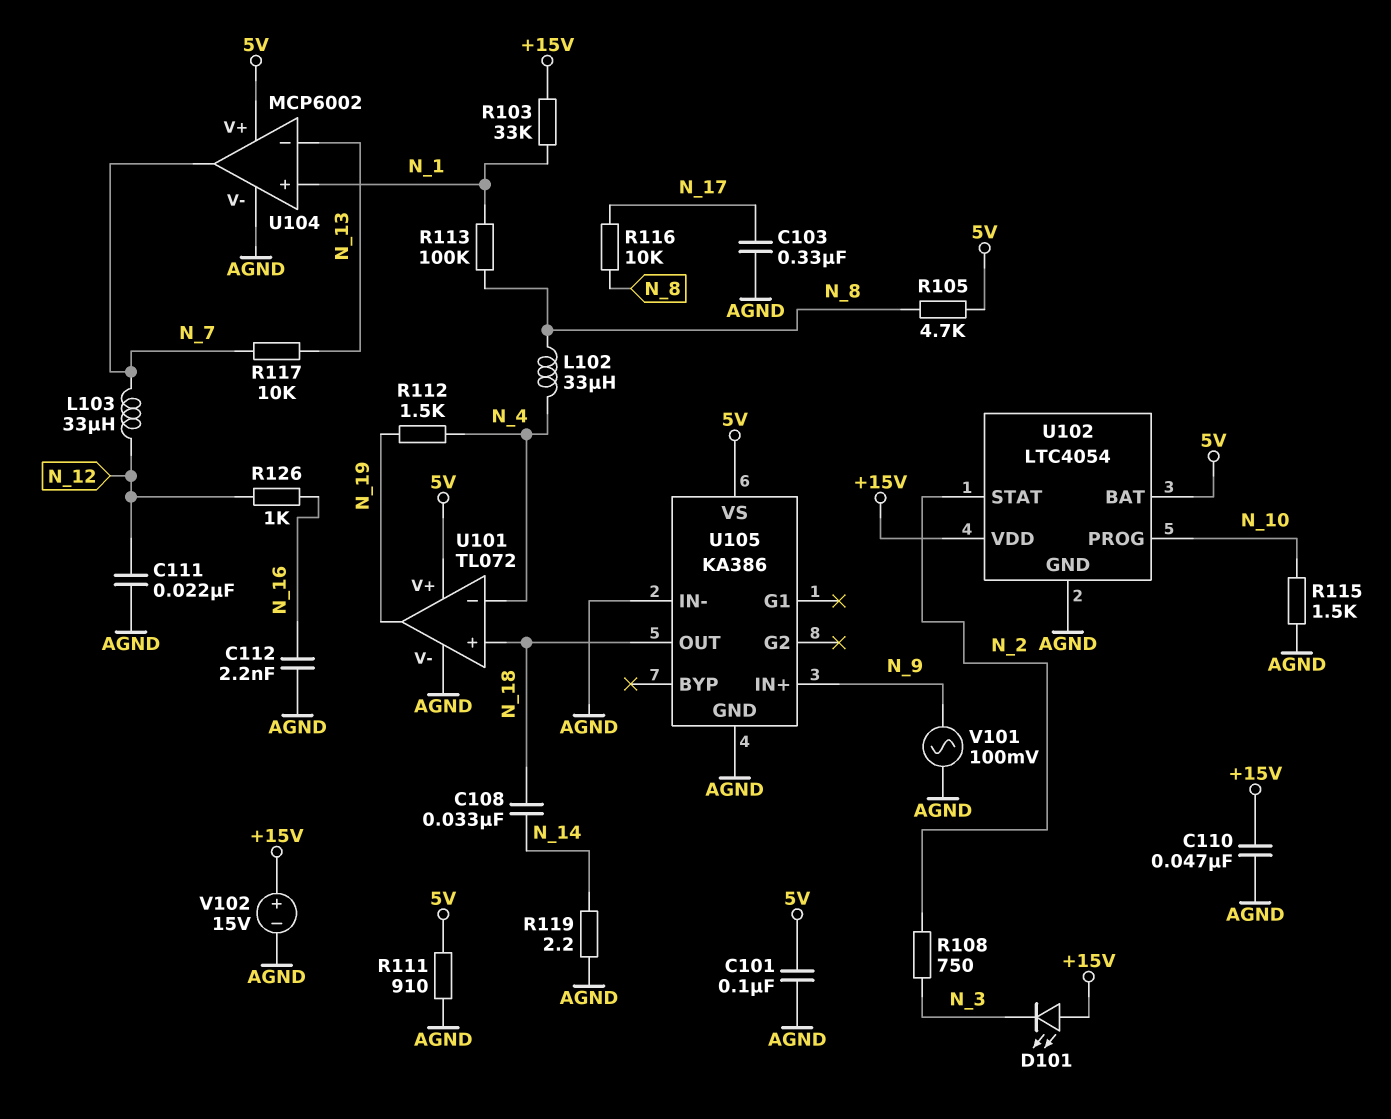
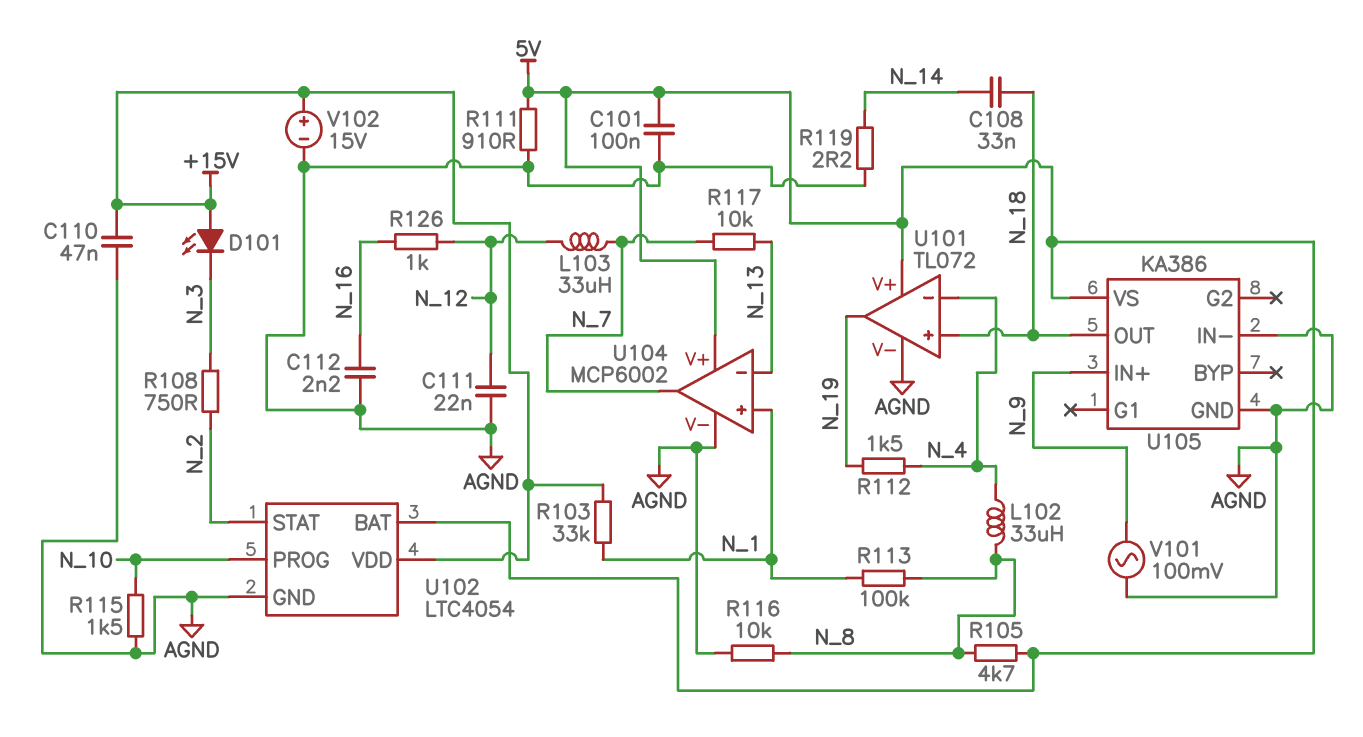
C103: 330nF (AGND, N_17) -> none
R116: 10k (N_8, N_17) -> 10k (AGND, N_8)

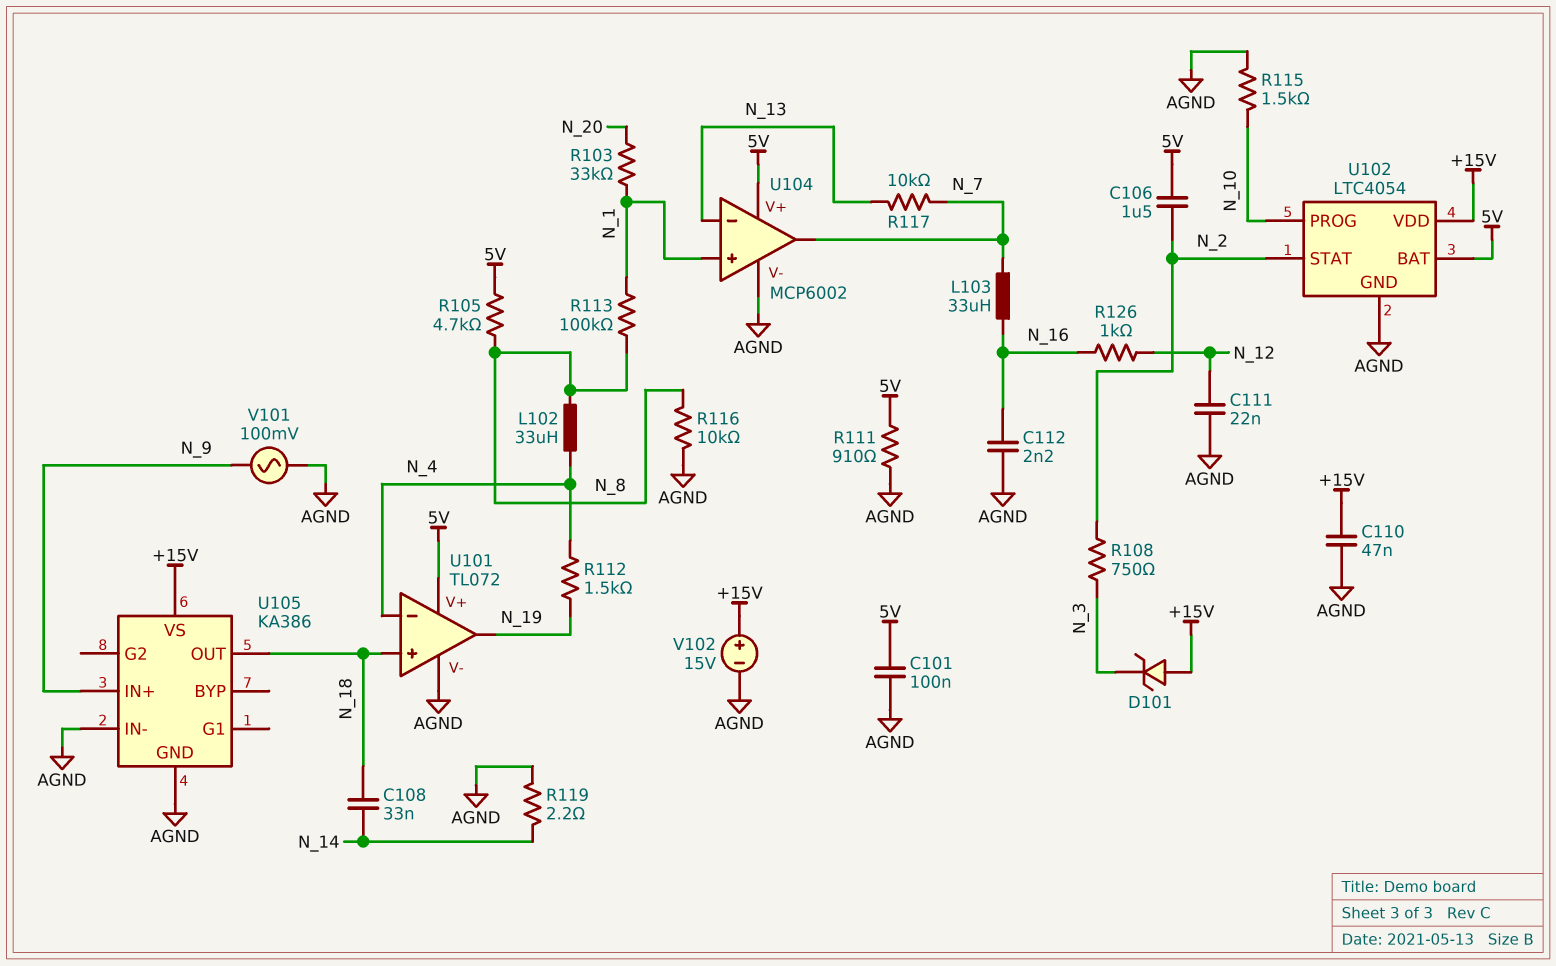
C106: none -> 1.5uF (5V, N_2)
D101: LED (A +15V, K N_3) -> zener (A +15V, K N_3)
L103: 33uH (N_7, N_12) -> 33uH (N_7, N_16)
R103: 33k (+15V, N_1) -> 33k (N_1, N_20)
U105 pin VS: 5V -> +15V

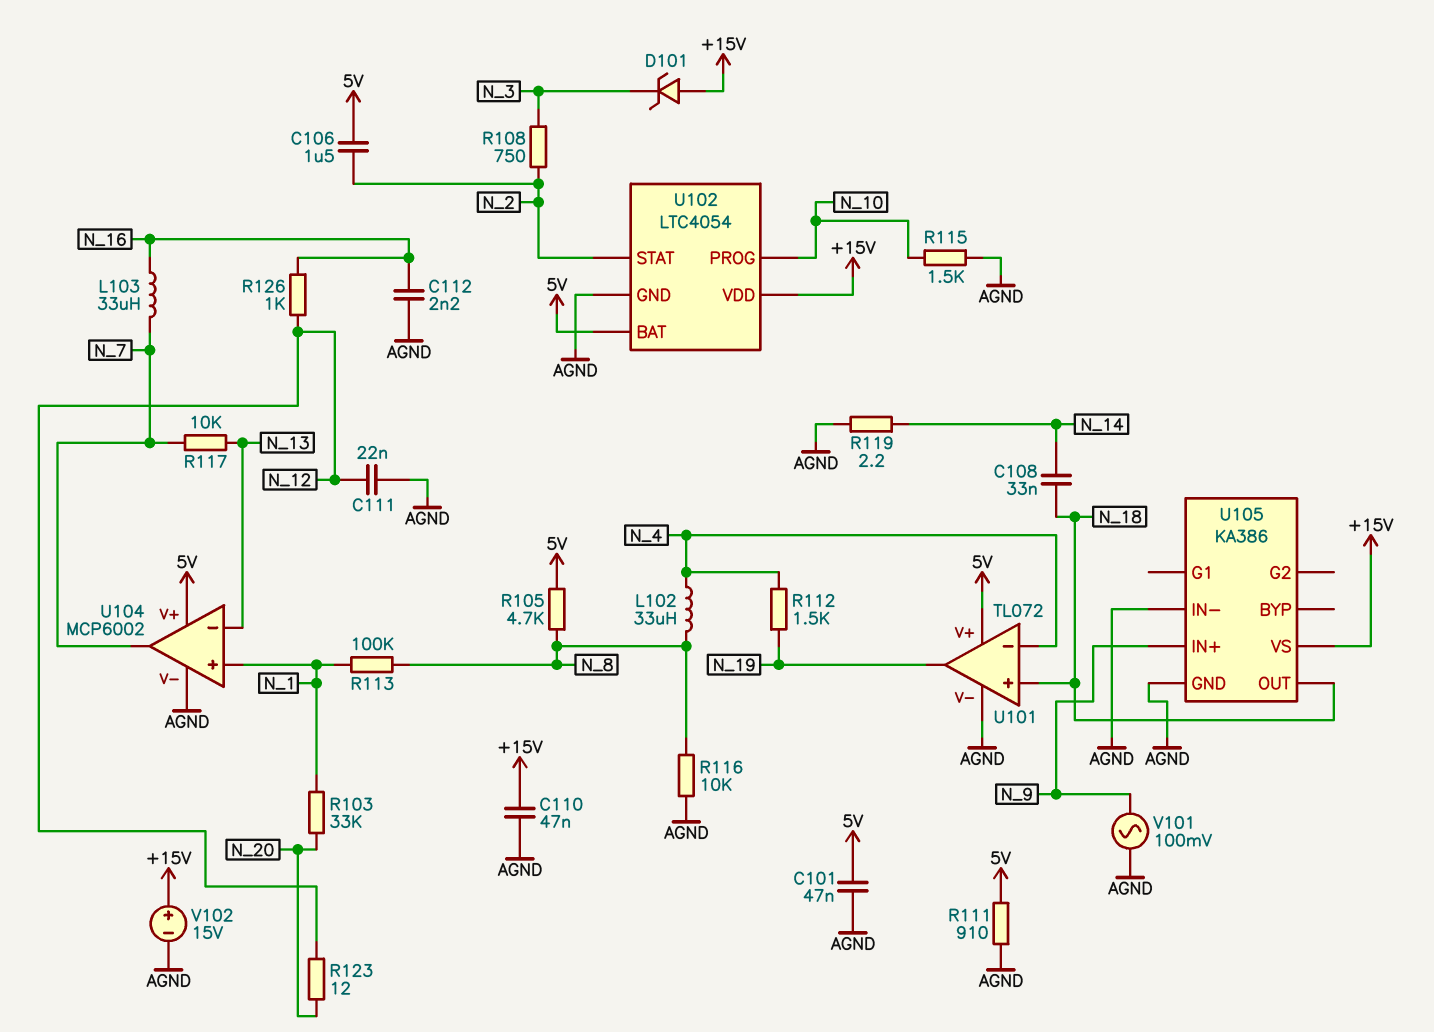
C101: 100nF (5V, AGND) -> 47nF (5V, AGND)
R123: none -> 12 (N_12, N_20)

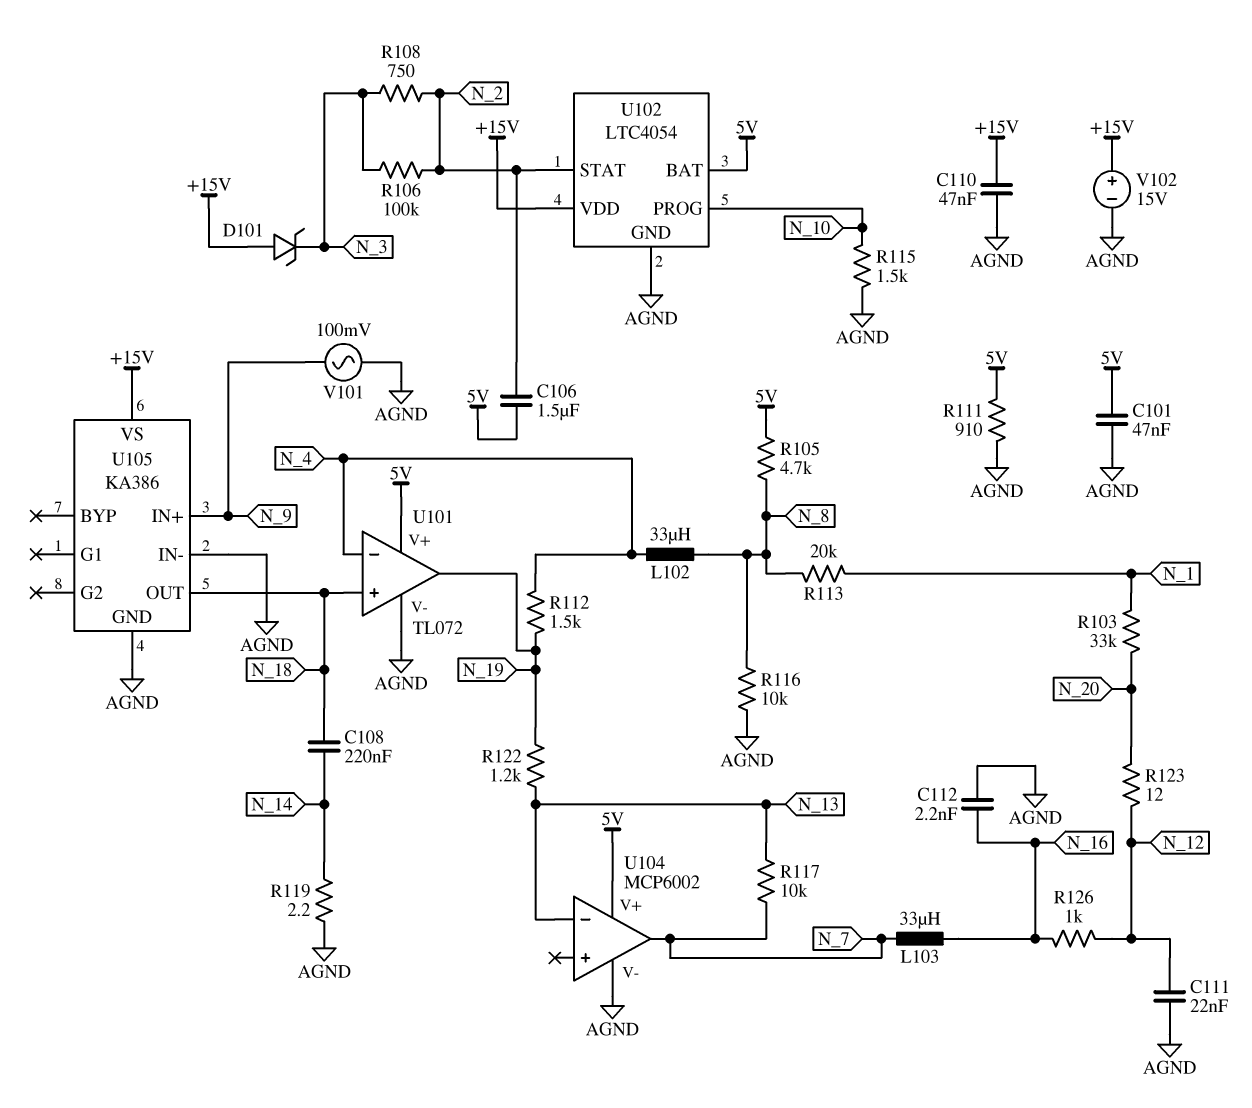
C108: 33nF (N_14, N_18) -> 220nF (N_14, N_18)
R106: none -> 100k (N_2, N_3)
R113: 100k (N_1, N_8) -> 20k (N_1, N_8)
R122: none -> 1.2k (N_13, N_19)
U104 pin in+: N_1 -> none

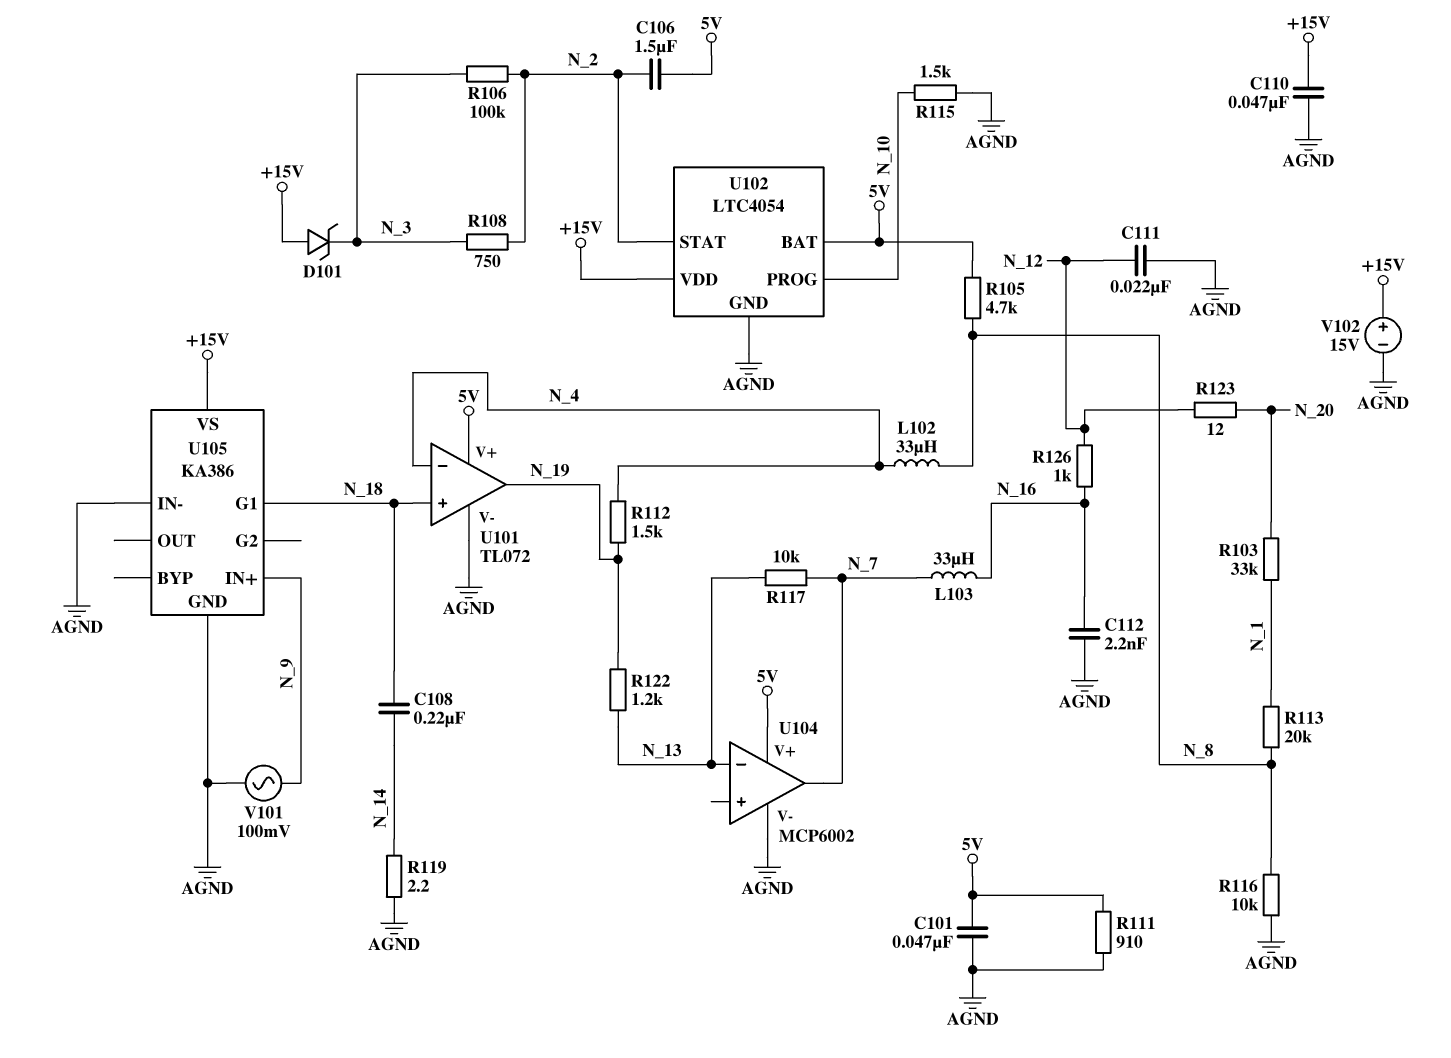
U105 pin G1: none -> N_18
U105 pin OUT: N_18 -> none

